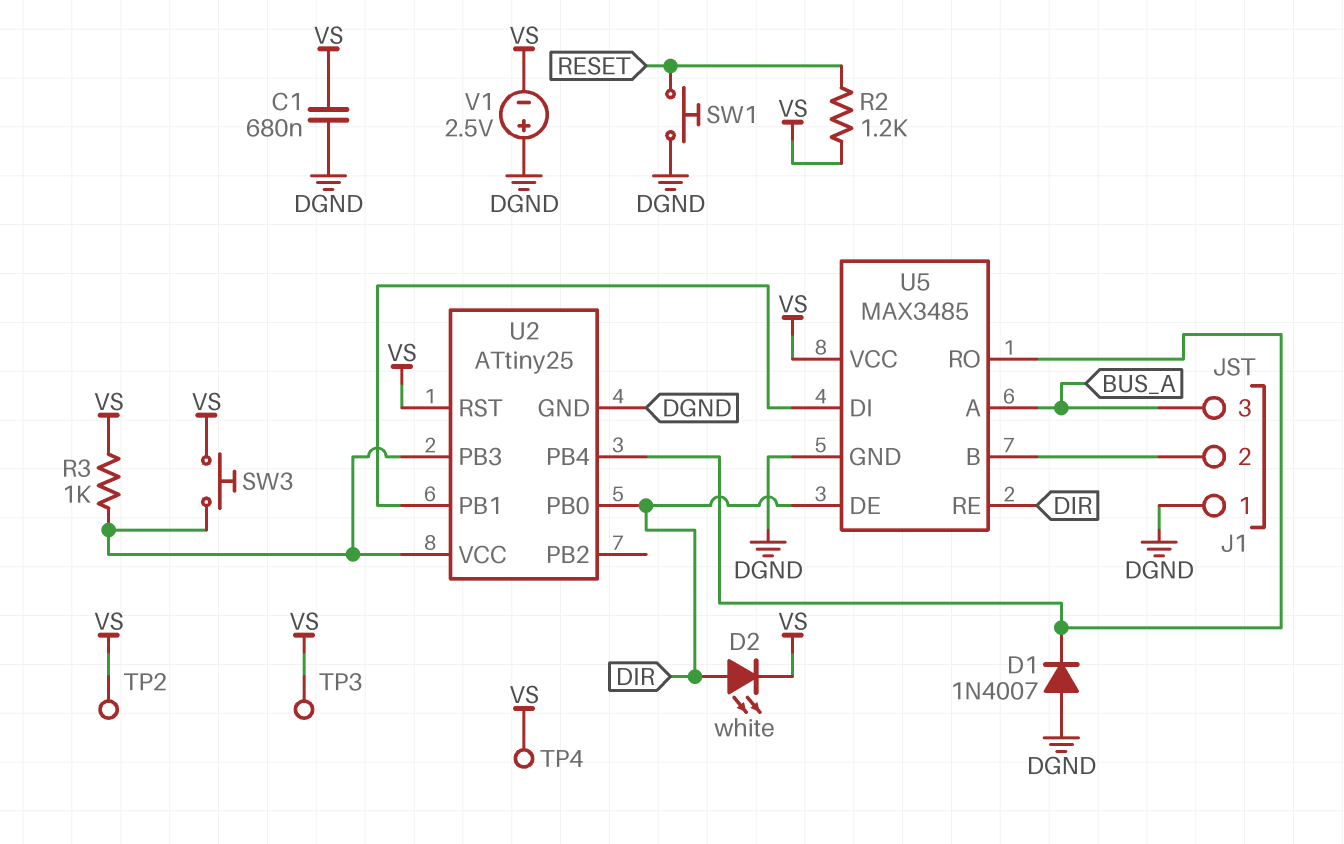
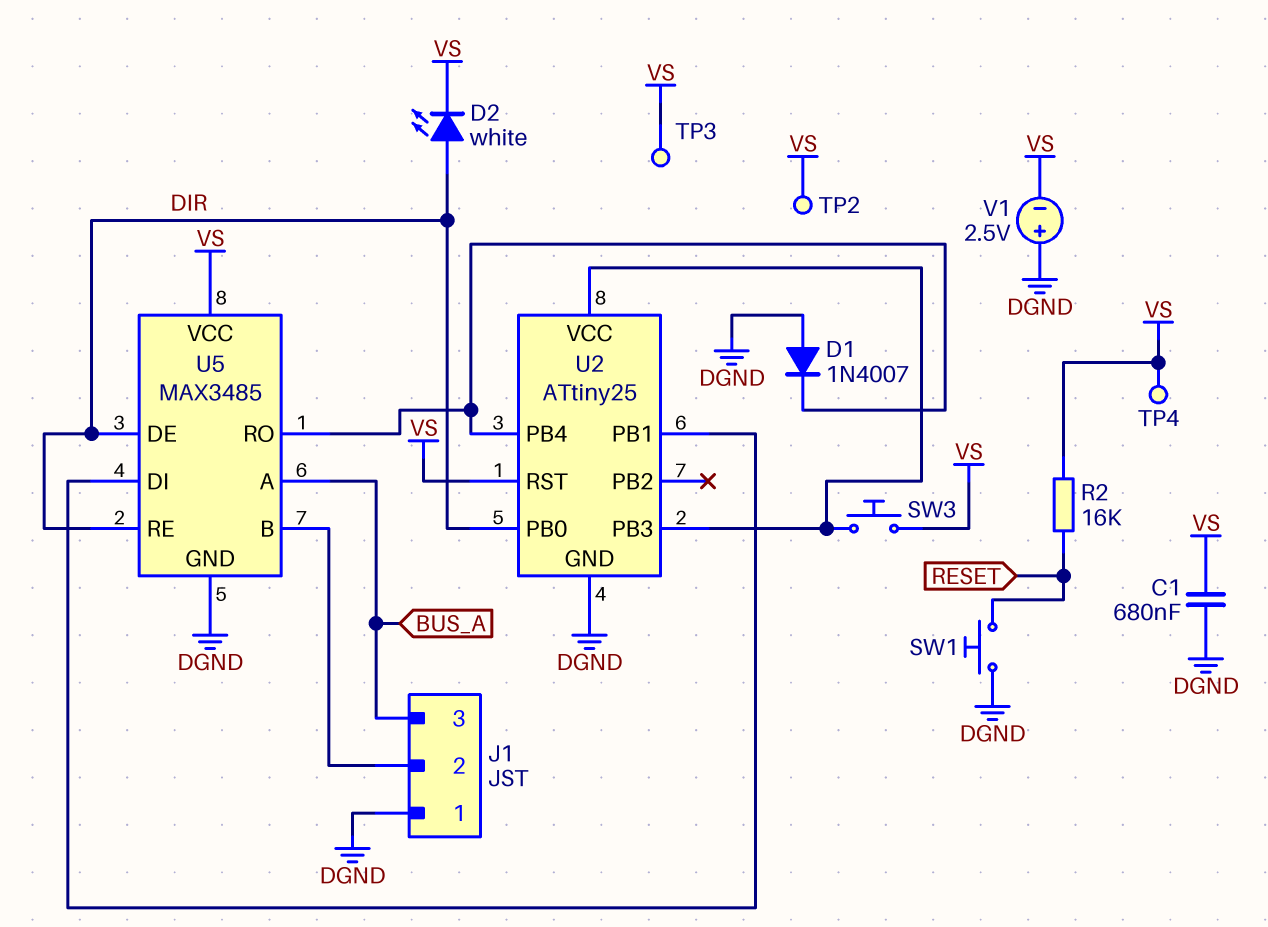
R2: 1.2k (RESET, VS) -> 16k (RESET, VS)
R3: 1k (U2/PB3, VS) -> none

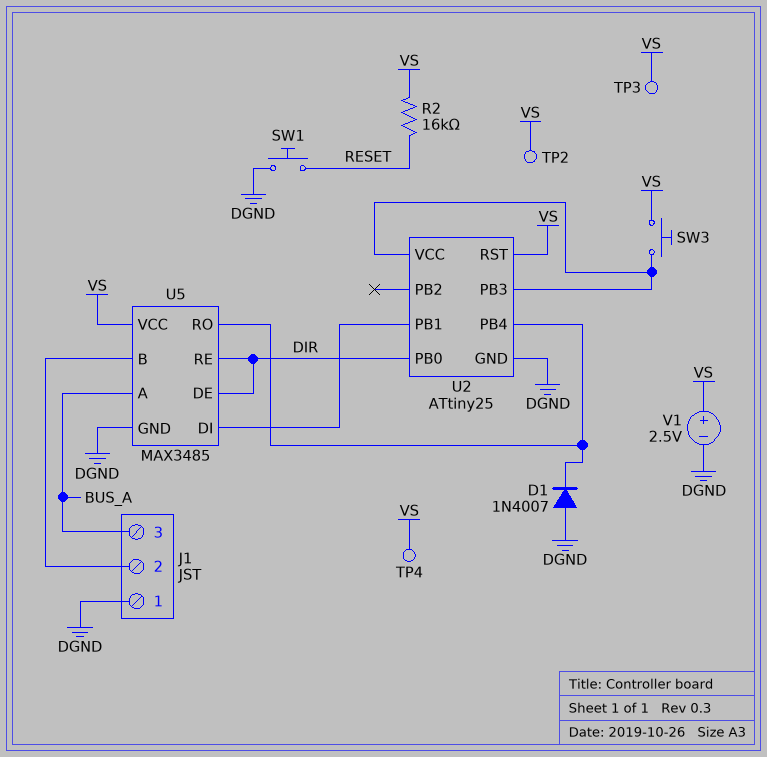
C1: 680nF (DGND, VS) -> none
D2: LED white (A DIR, K VS) -> none
V1: 2.5V (plus DGND, minus VS) -> 2.5V (plus VS, minus DGND)

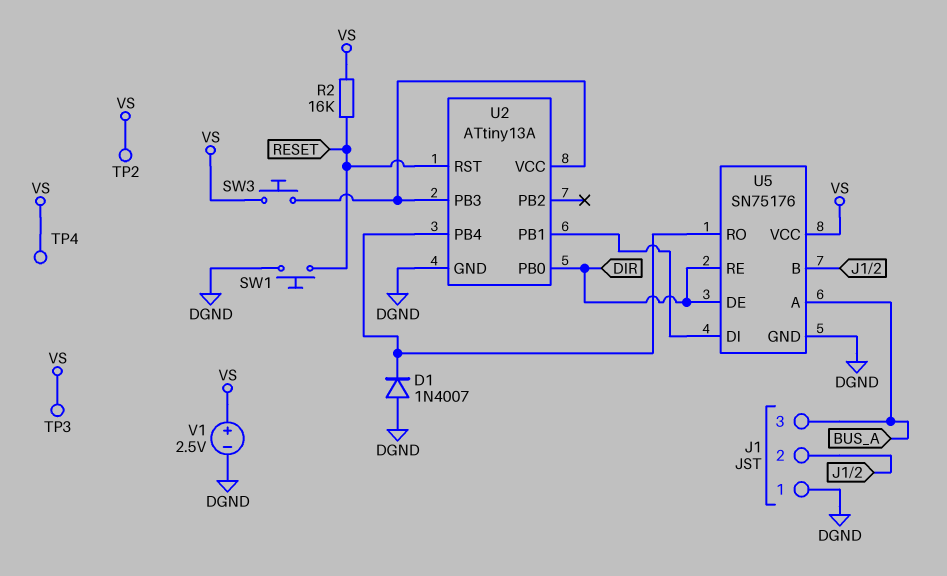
U2: ATtiny25 -> ATtiny13A
U2 pin RST: VS -> RESET
U5: MAX3485 -> SN75176

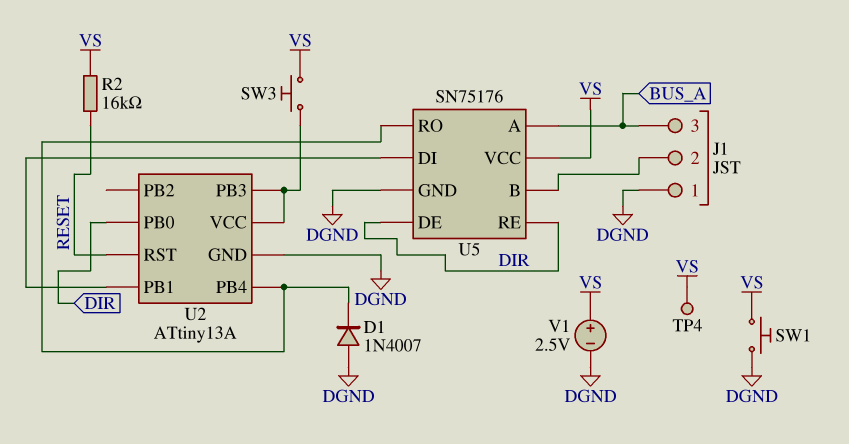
SW1: button (DGND, RESET) -> button (DGND, VS)
TP2: test point (VS) -> none
TP3: test point (VS) -> none

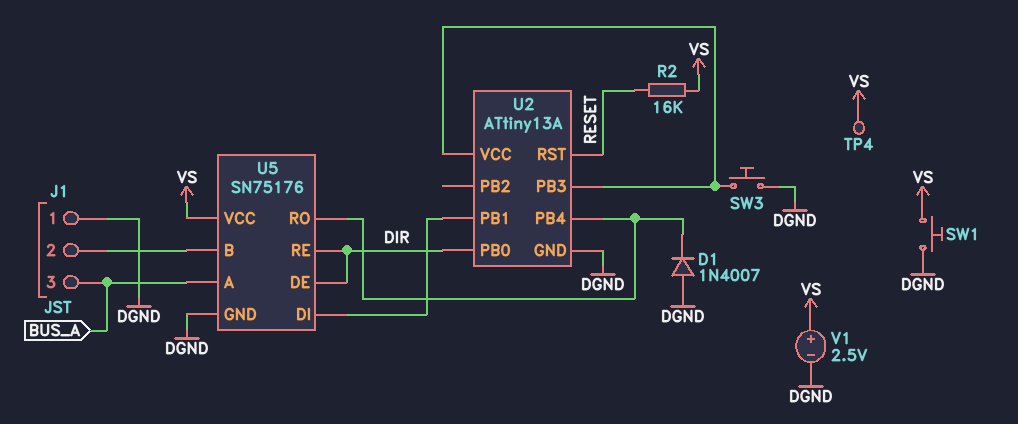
SW3: button (U2/PB3, VS) -> button (DGND, U2/PB3)

